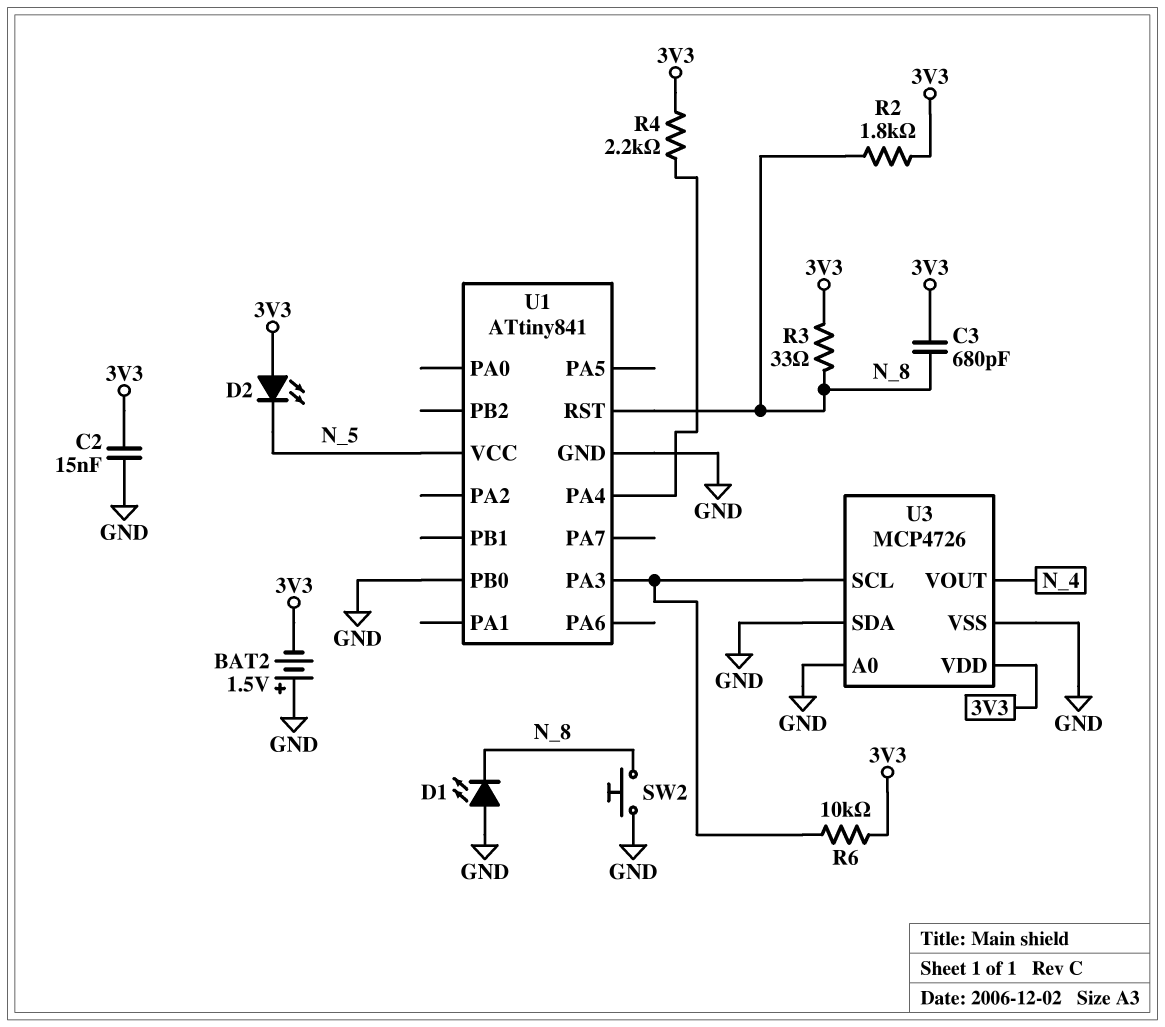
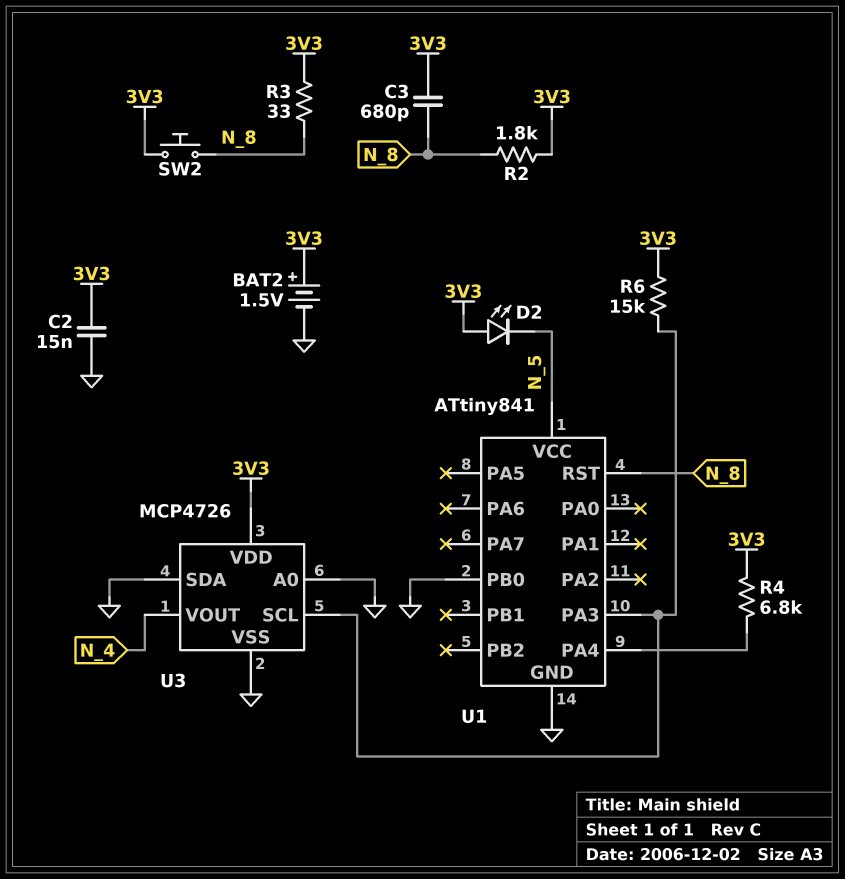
BAT2: 1.5V (plus GND, minus 3V3) -> 1.5V (plus 3V3, minus GND)
D1: LED (A GND, K N_8) -> none
R4: 2.2k (3V3, U1/PA4) -> 6.8k (3V3, U1/PA4)
R6: 10k (3V3, U1/PA3) -> 15k (3V3, U1/PA3)
SW2: button (GND, N_8) -> button (3V3, N_8)

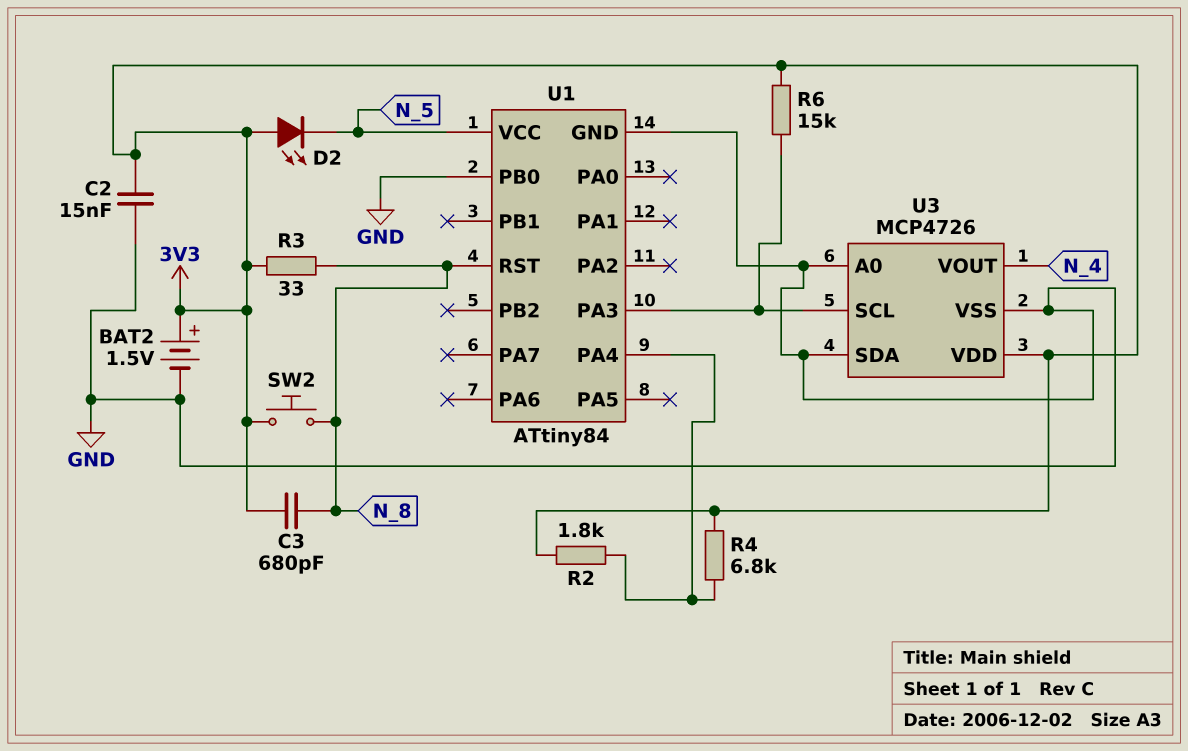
R2: 1.8k (3V3, N_8) -> 1.8k (3V3, U1/PA4)
U1: ATtiny841 -> ATtiny84

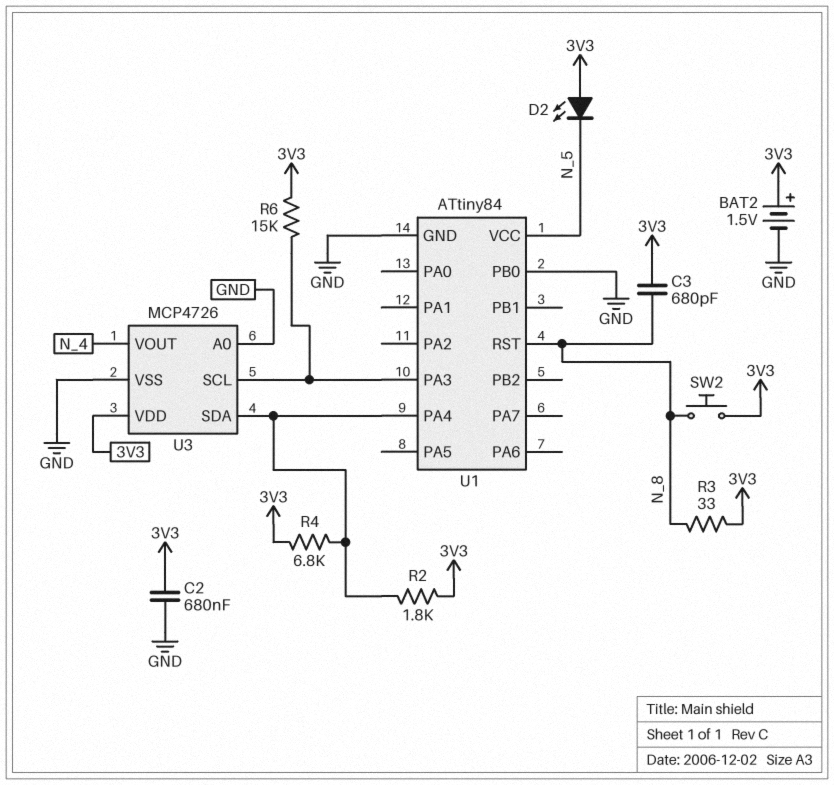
C2: 15nF (3V3, GND) -> 680nF (3V3, GND)
U3 pin SDA: GND -> U1/PA4

